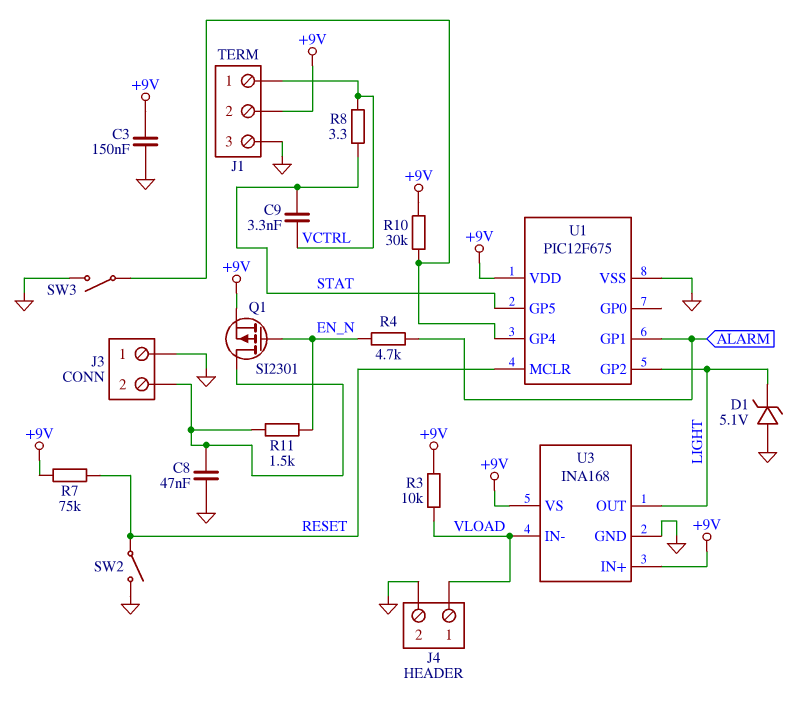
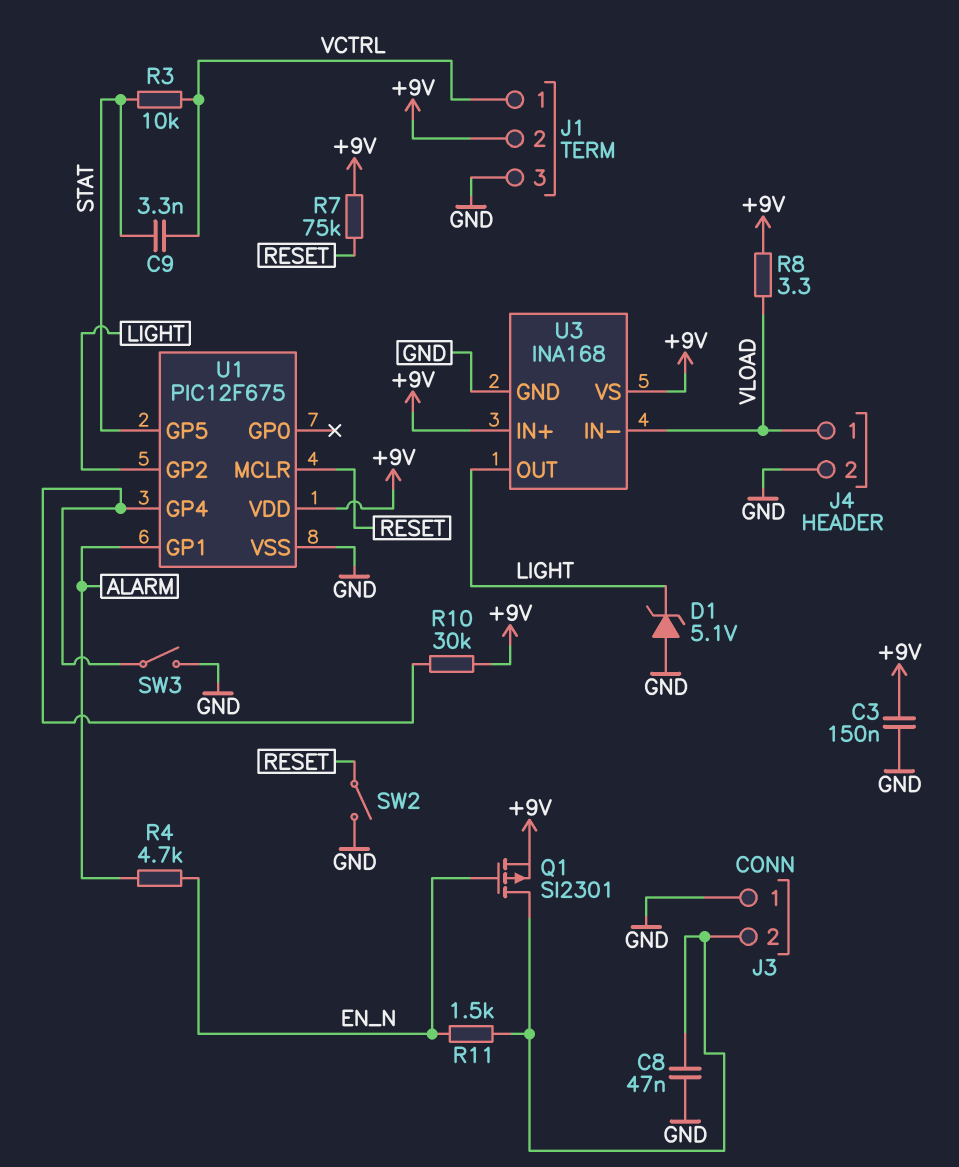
R3: 10k (+9V, VLOAD) -> 10k (STAT, VCTRL)
R8: 3.3 (STAT, VCTRL) -> 3.3 (+9V, VLOAD)

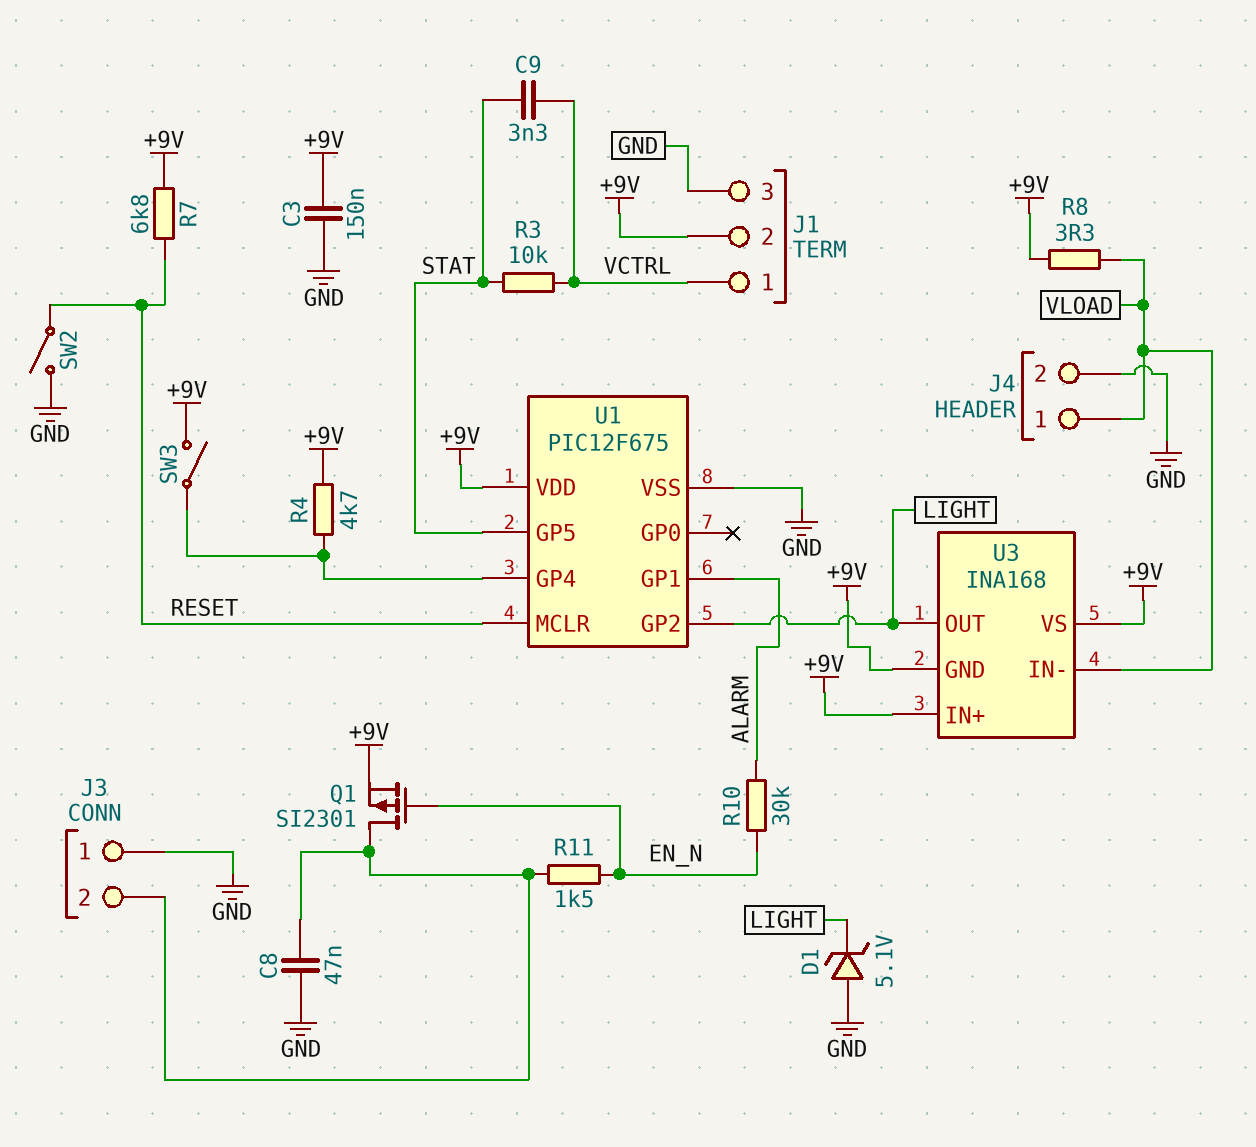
R4: 4.7k (ALARM, EN_N) -> 4.7k (+9V, U1/GP4)
R7: 75k (+9V, RESET) -> 6.8k (+9V, RESET)
R10: 30k (+9V, U1/GP4) -> 30k (ALARM, EN_N)
SW3: switch (GND, U1/GP4) -> switch (+9V, U1/GP4)
U3 pin GND: GND -> +9V

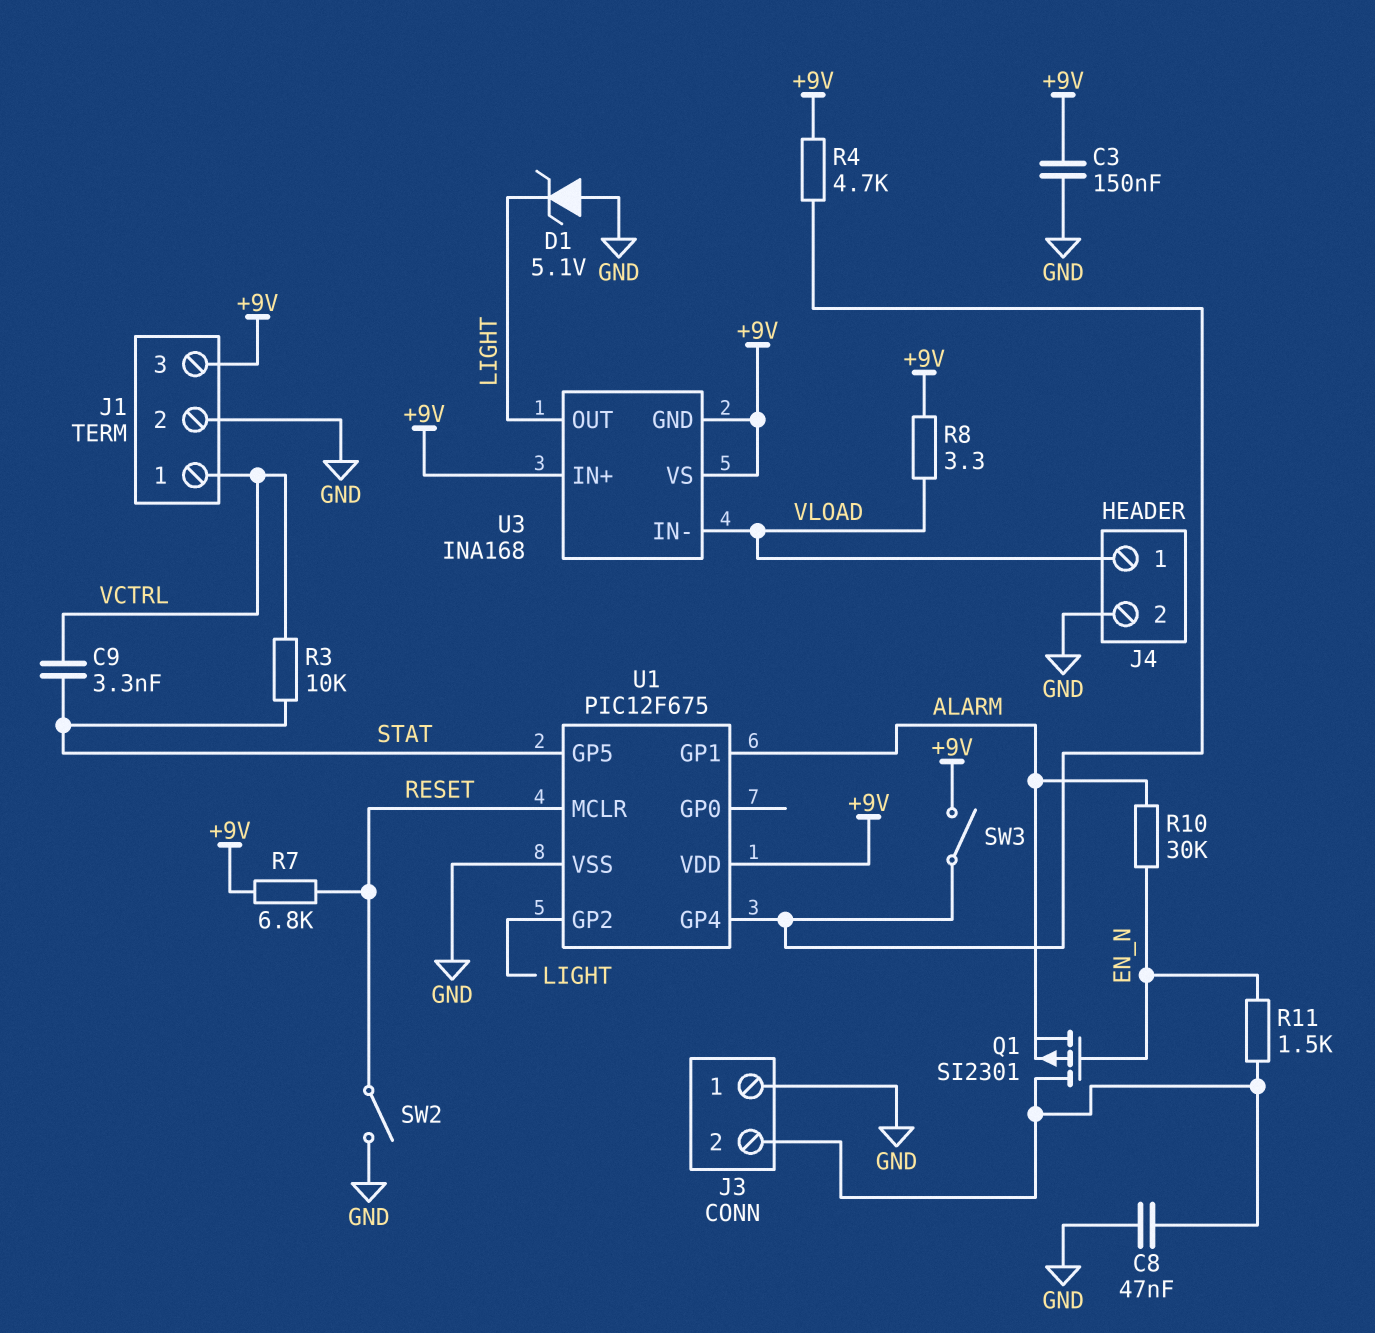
J1 pin 2: +9V -> GND
J1 pin 3: GND -> +9V
Q1: PMOS SI2301 (G EN_N, D J3/2, S +9V) -> PMOS SI2301 (G EN_N, D J3/2, S ALARM)

